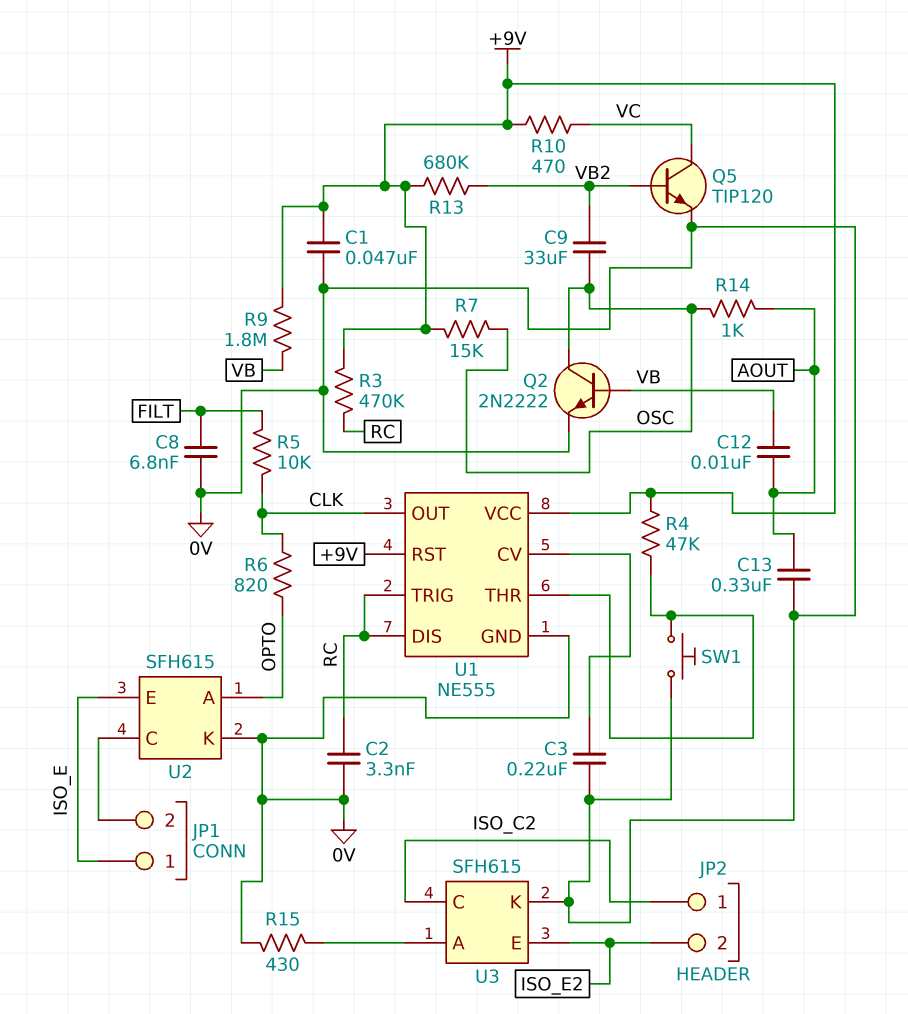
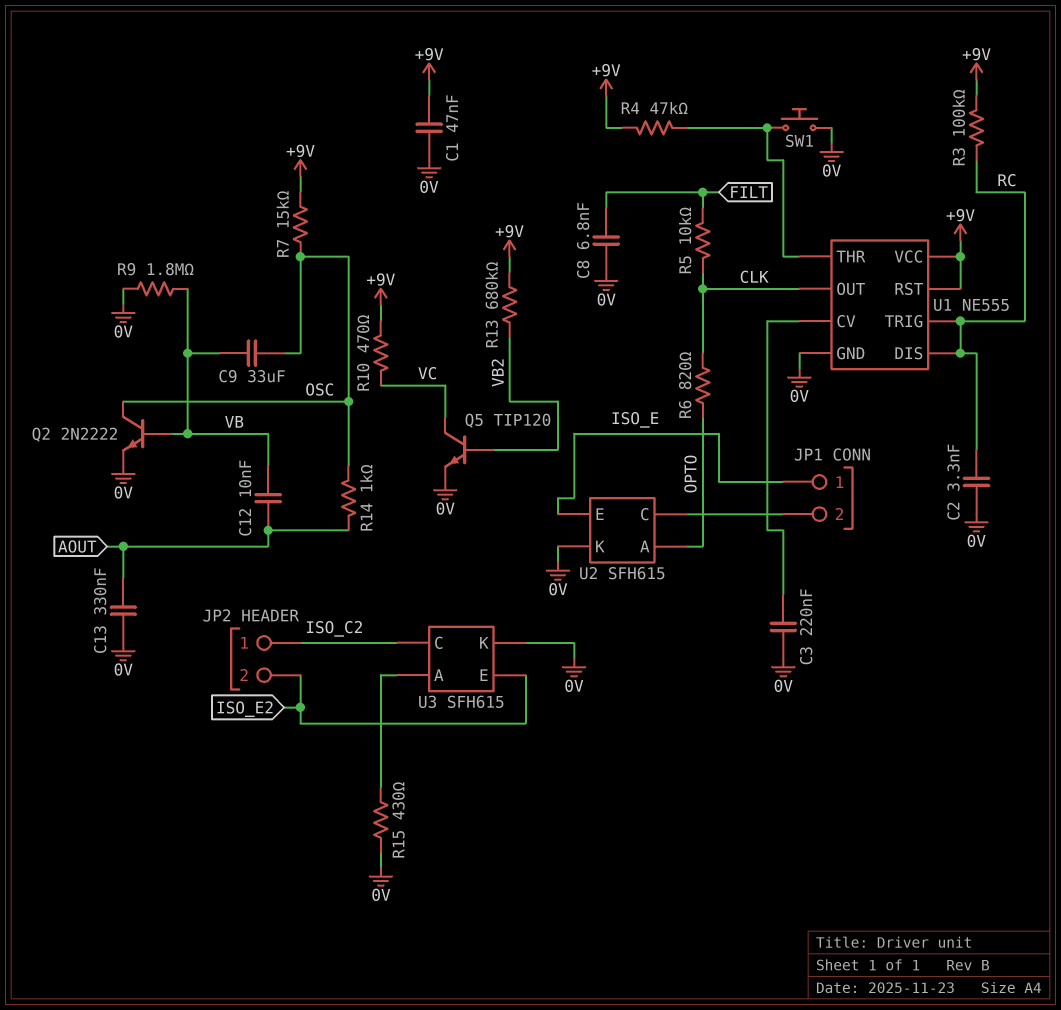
C9: 33uF (OSC, VB2) -> 33uF (OSC, VB)
R3: 470k (+9V, RC) -> 100k (+9V, RC)
R9: 1.8M (+9V, VB) -> 1.8M (0V, VB)

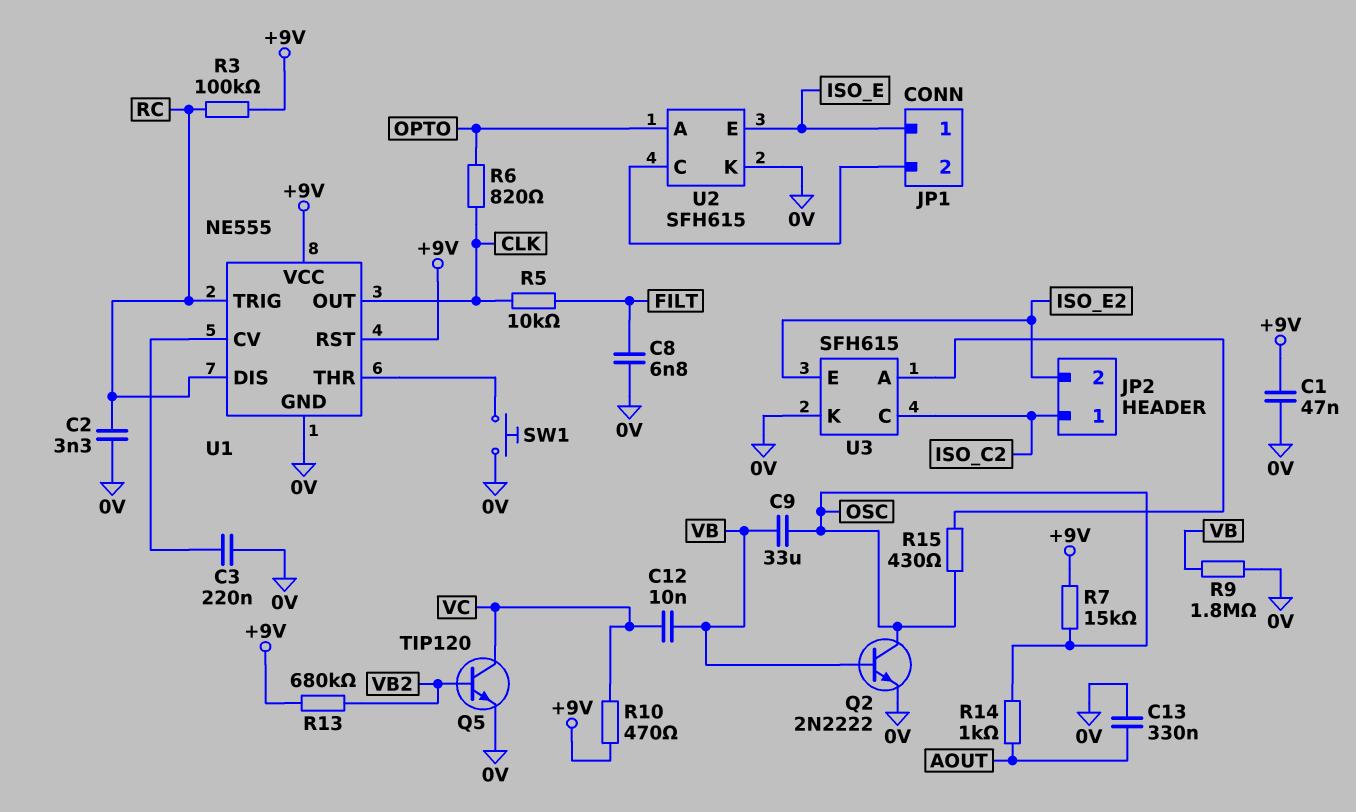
C12: 10nF (AOUT, VB) -> 10nF (VB, VC)
R4: 47k (+9V, U1/THR) -> none
R15: 430 (0V, U3/A) -> 430 (OSC, U3/A)

